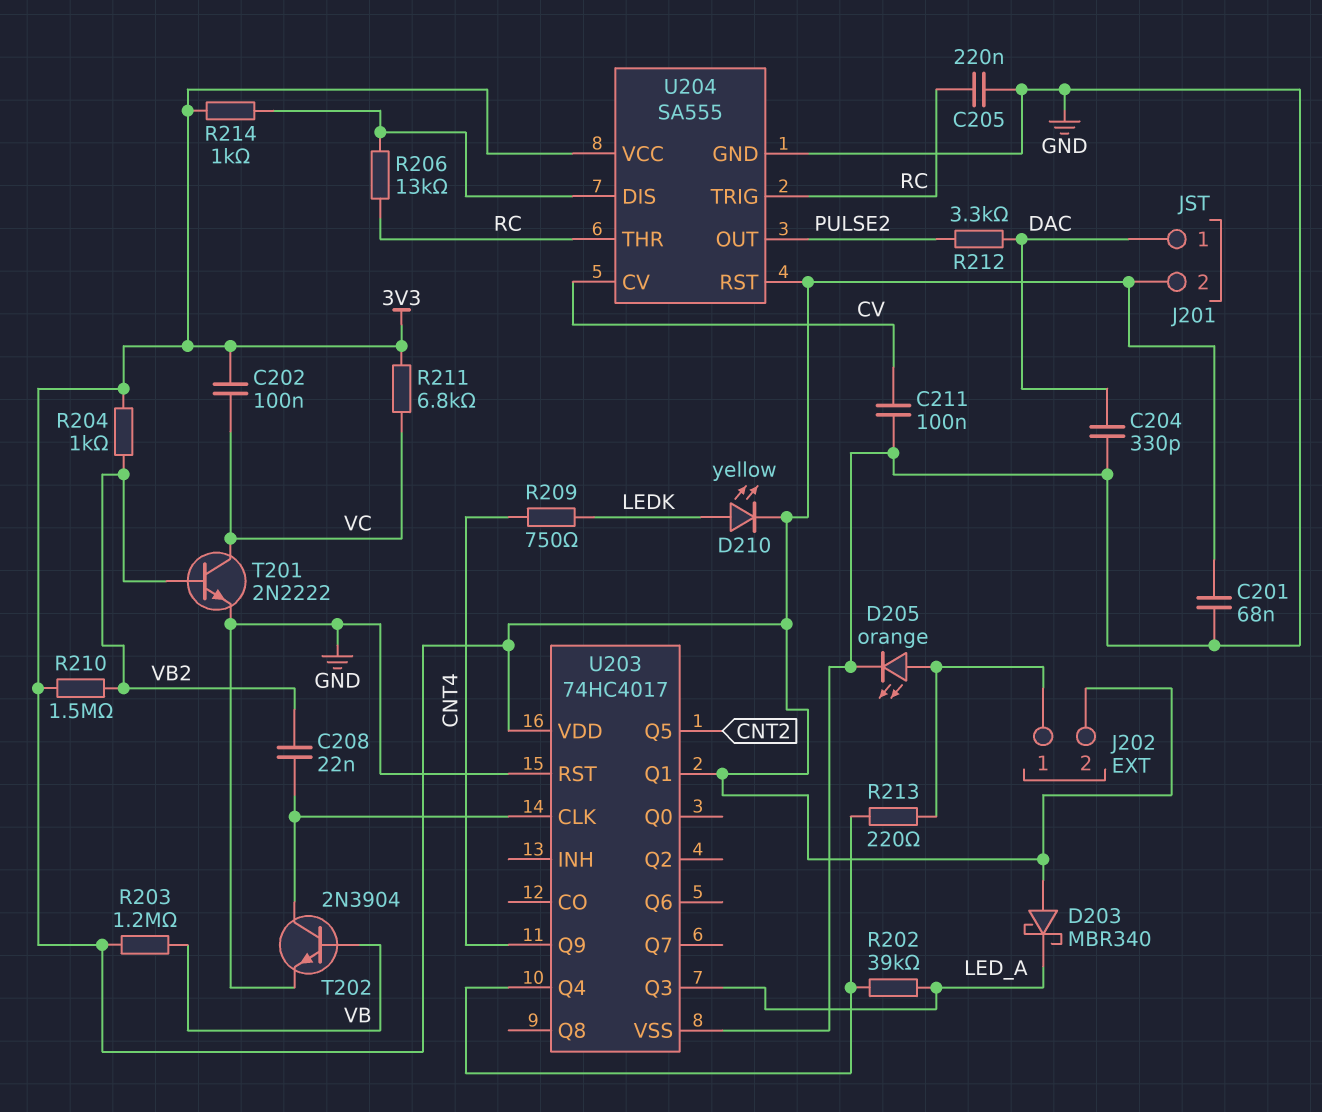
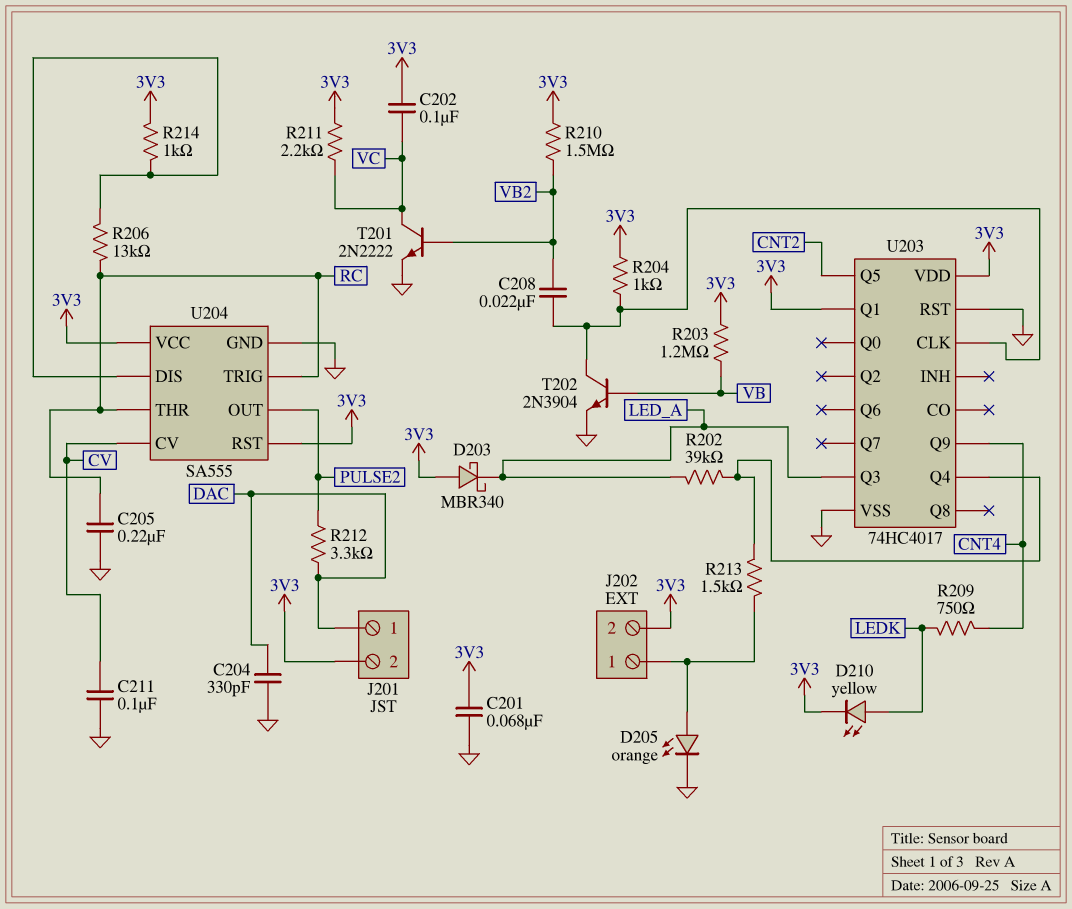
R204: 1k (3V3, VB2) -> 1k (3V3, U203/CLK)
R211: 6.8k (3V3, VC) -> 2.2k (3V3, VC)
R213: 220 (J202/1, U203/Q4) -> 1.5k (J202/1, U203/Q4)

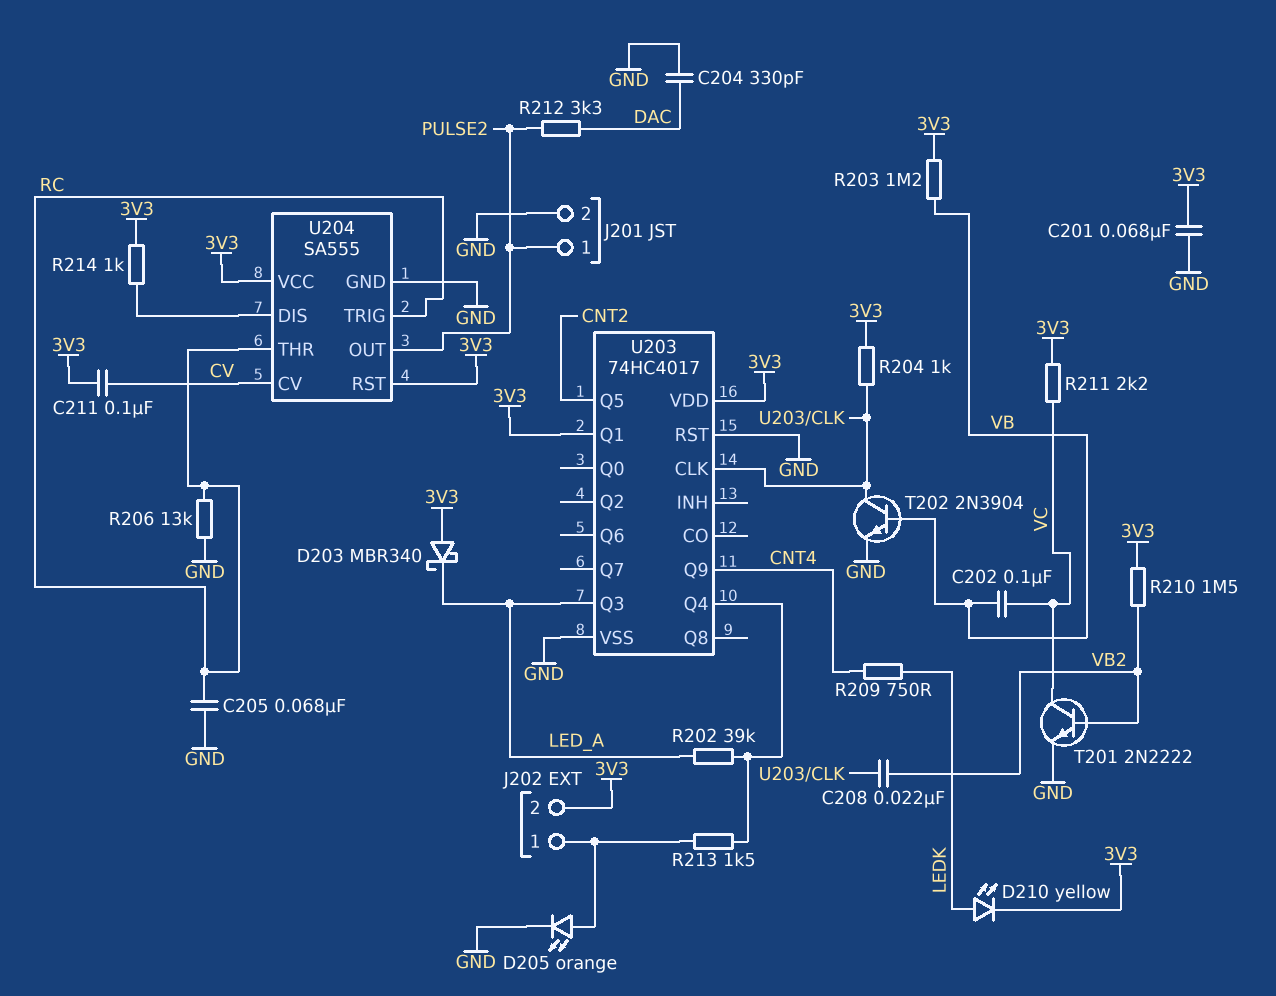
C202: 100nF (3V3, VC) -> 100nF (VB, VC)
C205: 220nF (GND, RC) -> 68nF (GND, RC)
C211: 100nF (CV, GND) -> 100nF (3V3, CV)
J201 pin 1: DAC -> PULSE2
J201 pin 2: 3V3 -> GND
R206: 13k (RC, U204/DIS) -> 13k (GND, RC)

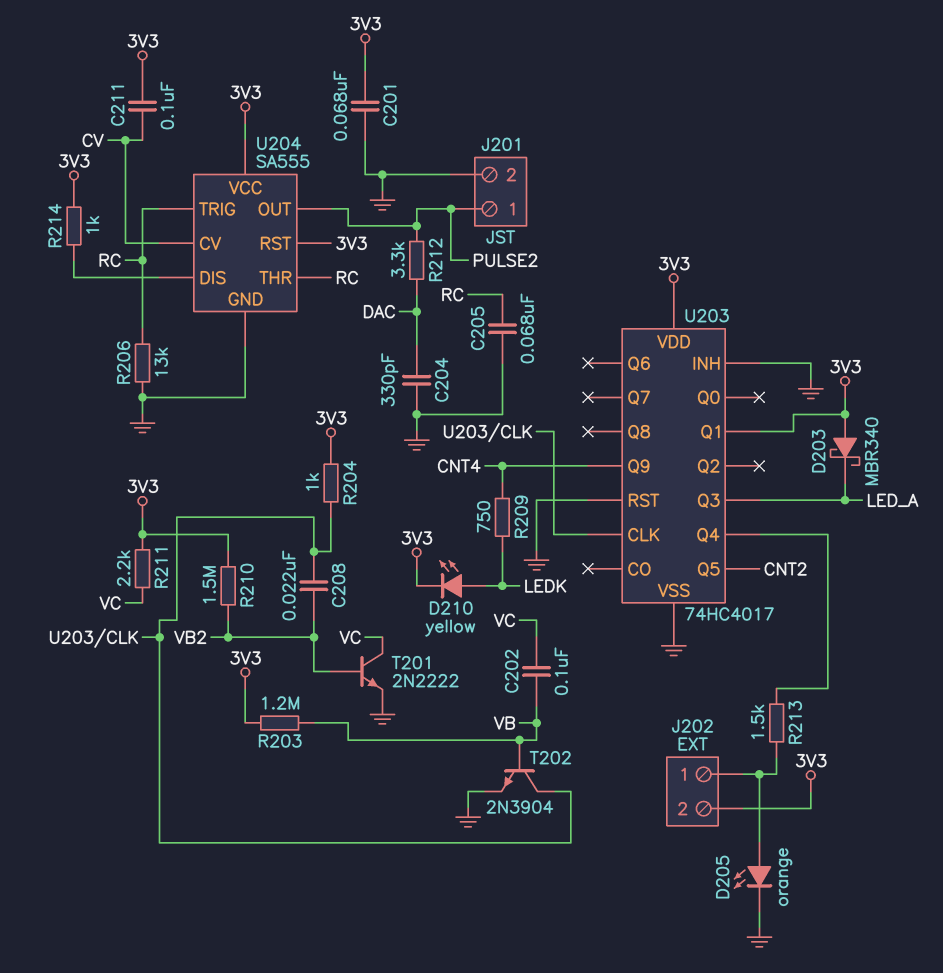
R202: 39k (LED_A, U203/Q4) -> none
U203 pin INH: none -> GND

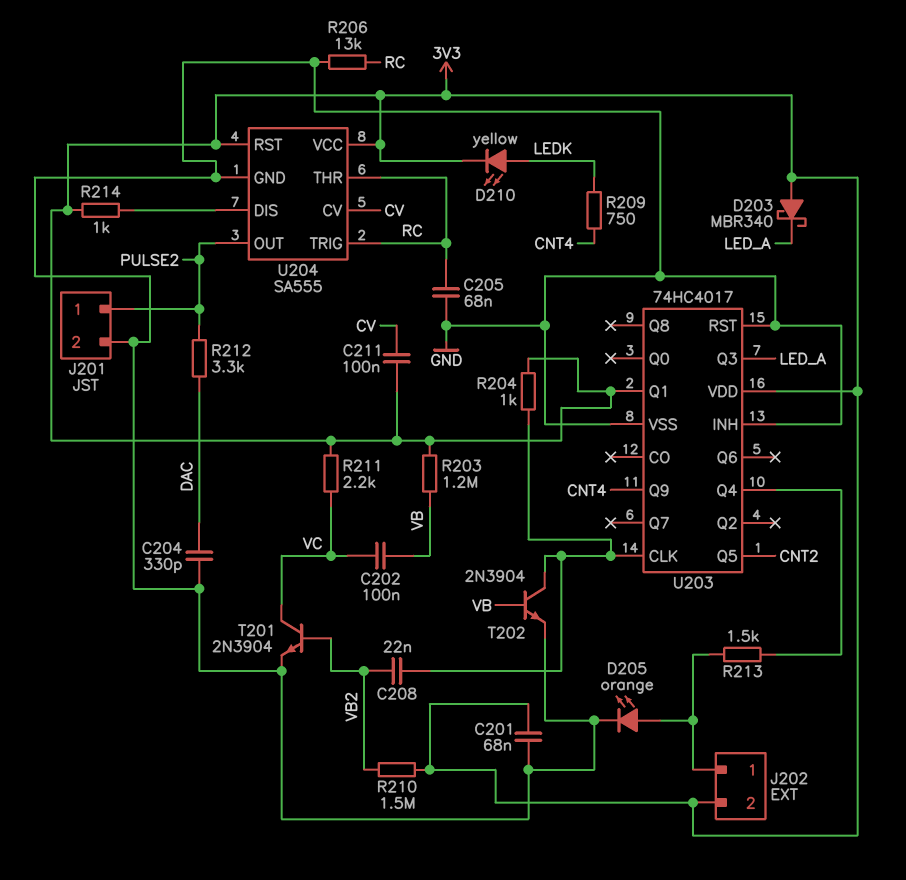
T201: NPN 2N2222 (B VB2, C VC, E GND) -> NPN 2N3904 (B VB2, C VC, E GND)

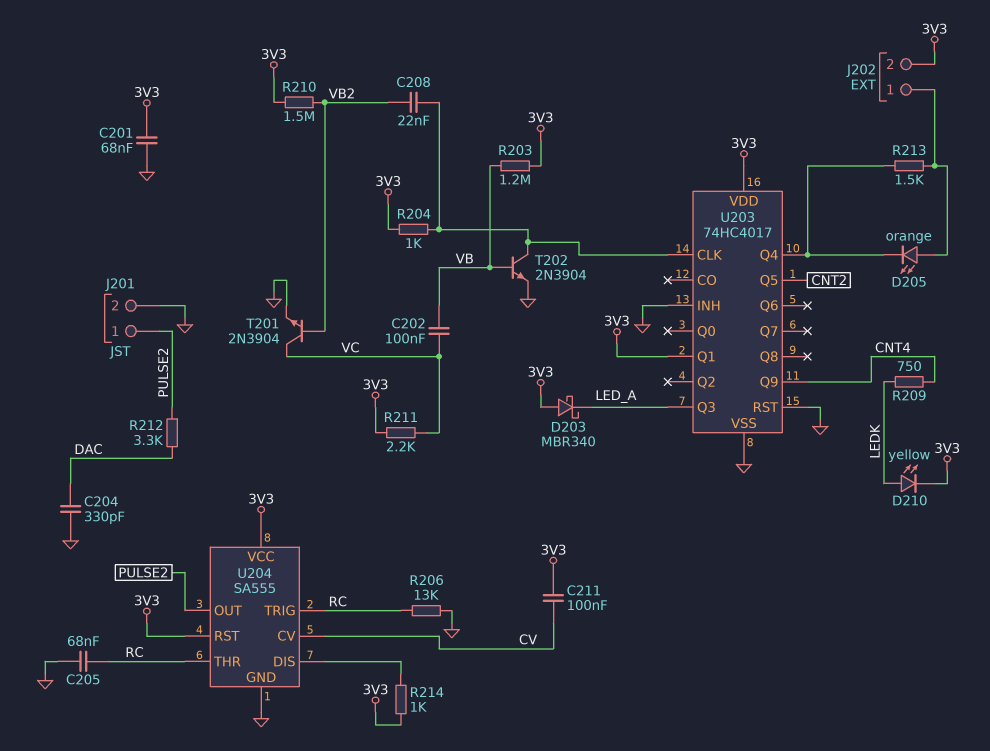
D205: LED orange (A J202/1, K GND) -> LED orange (A J202/1, K U203/Q4)

